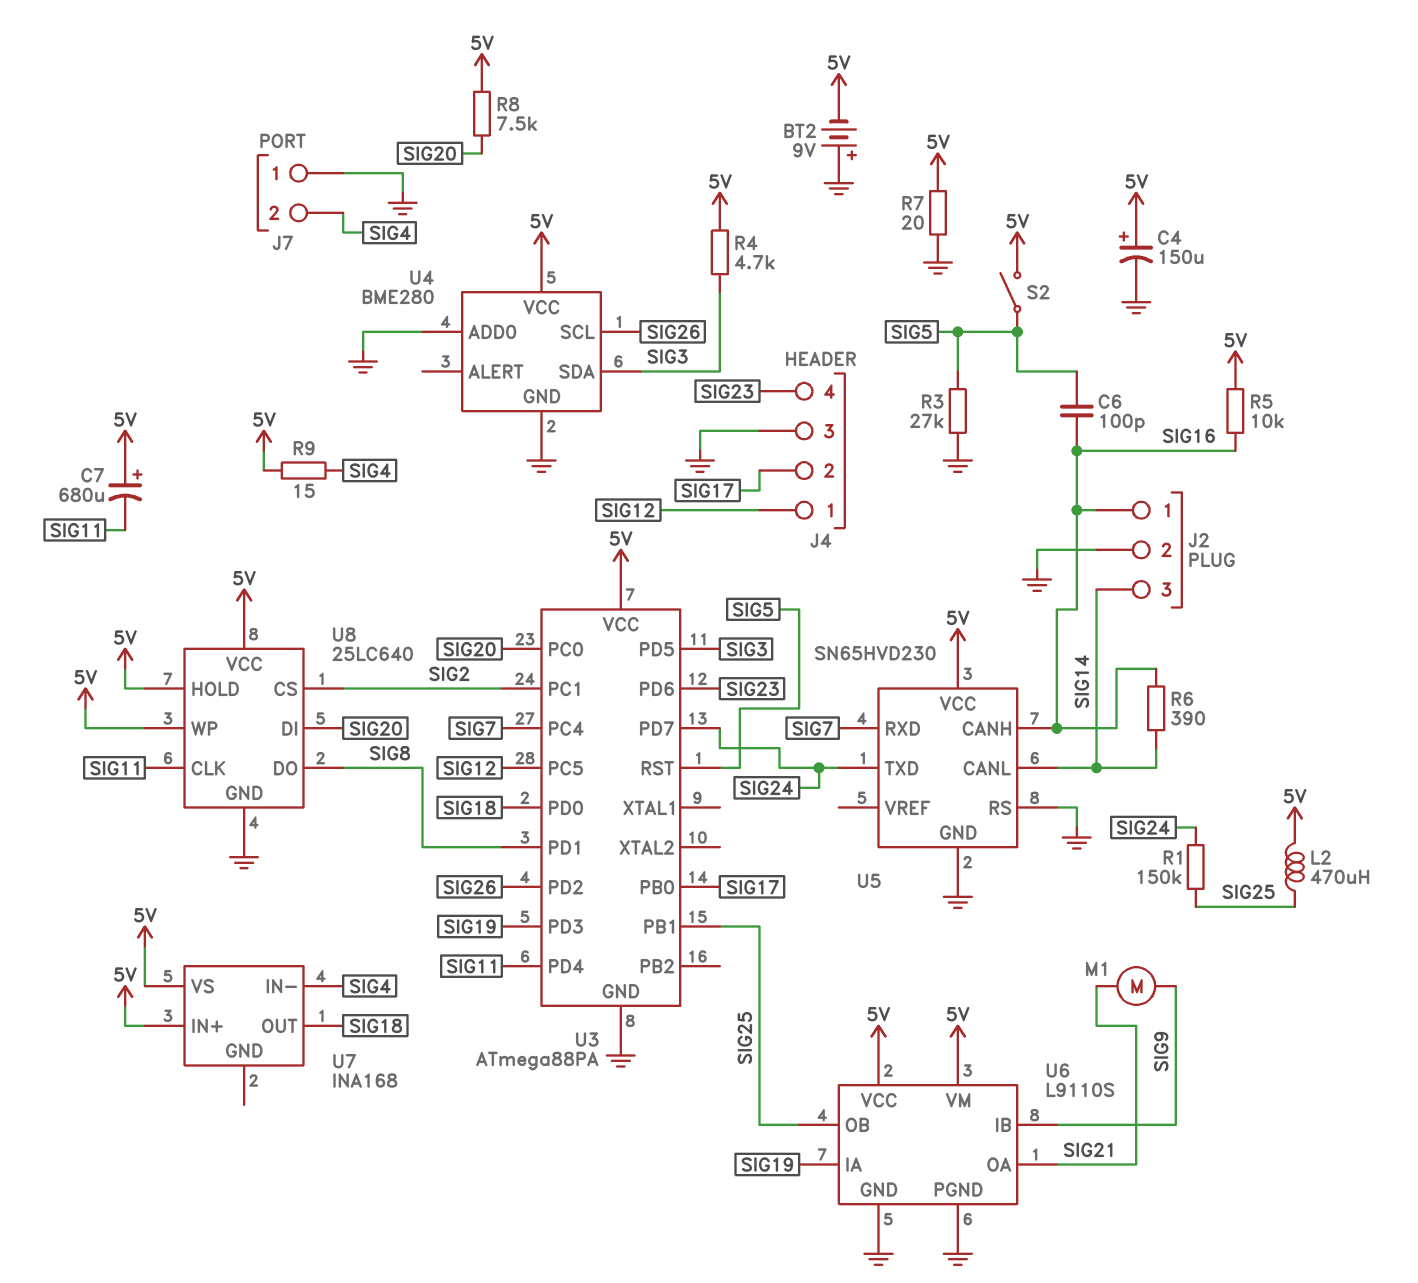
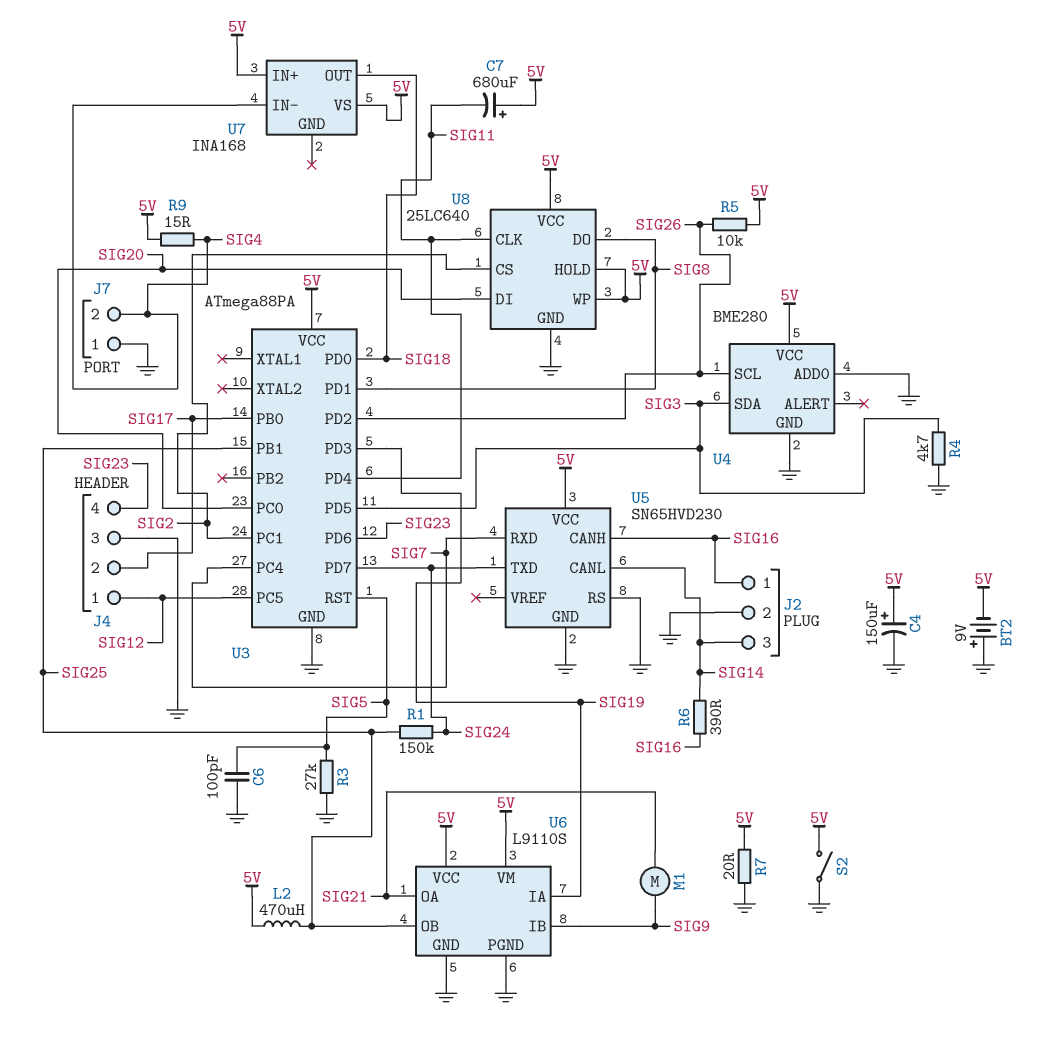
C6: 100pF (SIG5, SIG16) -> 100pF (GND, SIG5)
R4: 4.7k (5V, SIG3) -> 4.7k (GND, SIG3)
R5: 10k (5V, SIG16) -> 10k (5V, SIG26)
R8: 7.5k (5V, SIG20) -> none
S2: switch (5V, SIG5) -> switch (5V, GND)

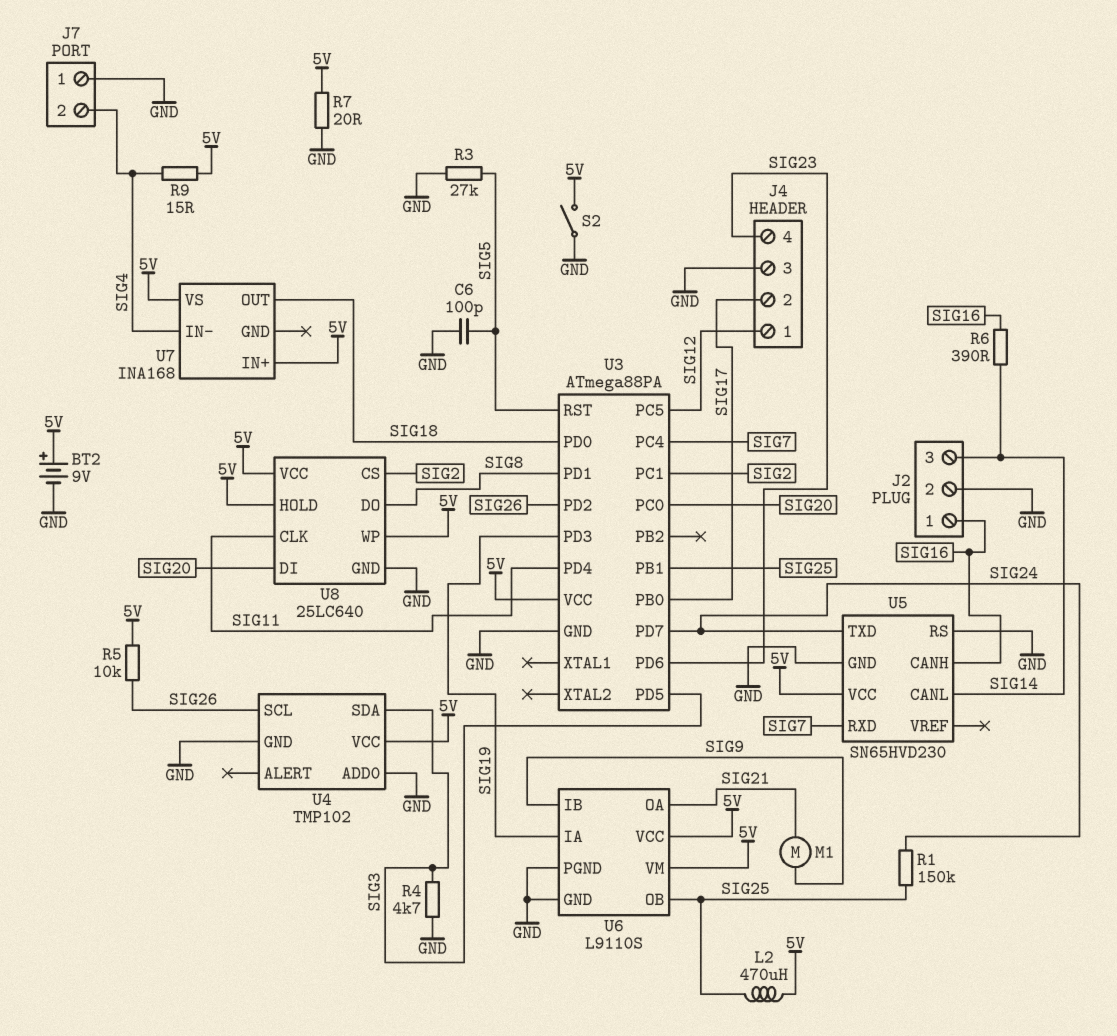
BT2: 9V (plus GND, minus 5V) -> 9V (plus 5V, minus GND)
C4: 150uF (plus 5V, minus GND) -> none
C7: 680uF (plus 5V, minus SIG11) -> none
U4: BME280 -> TMP102

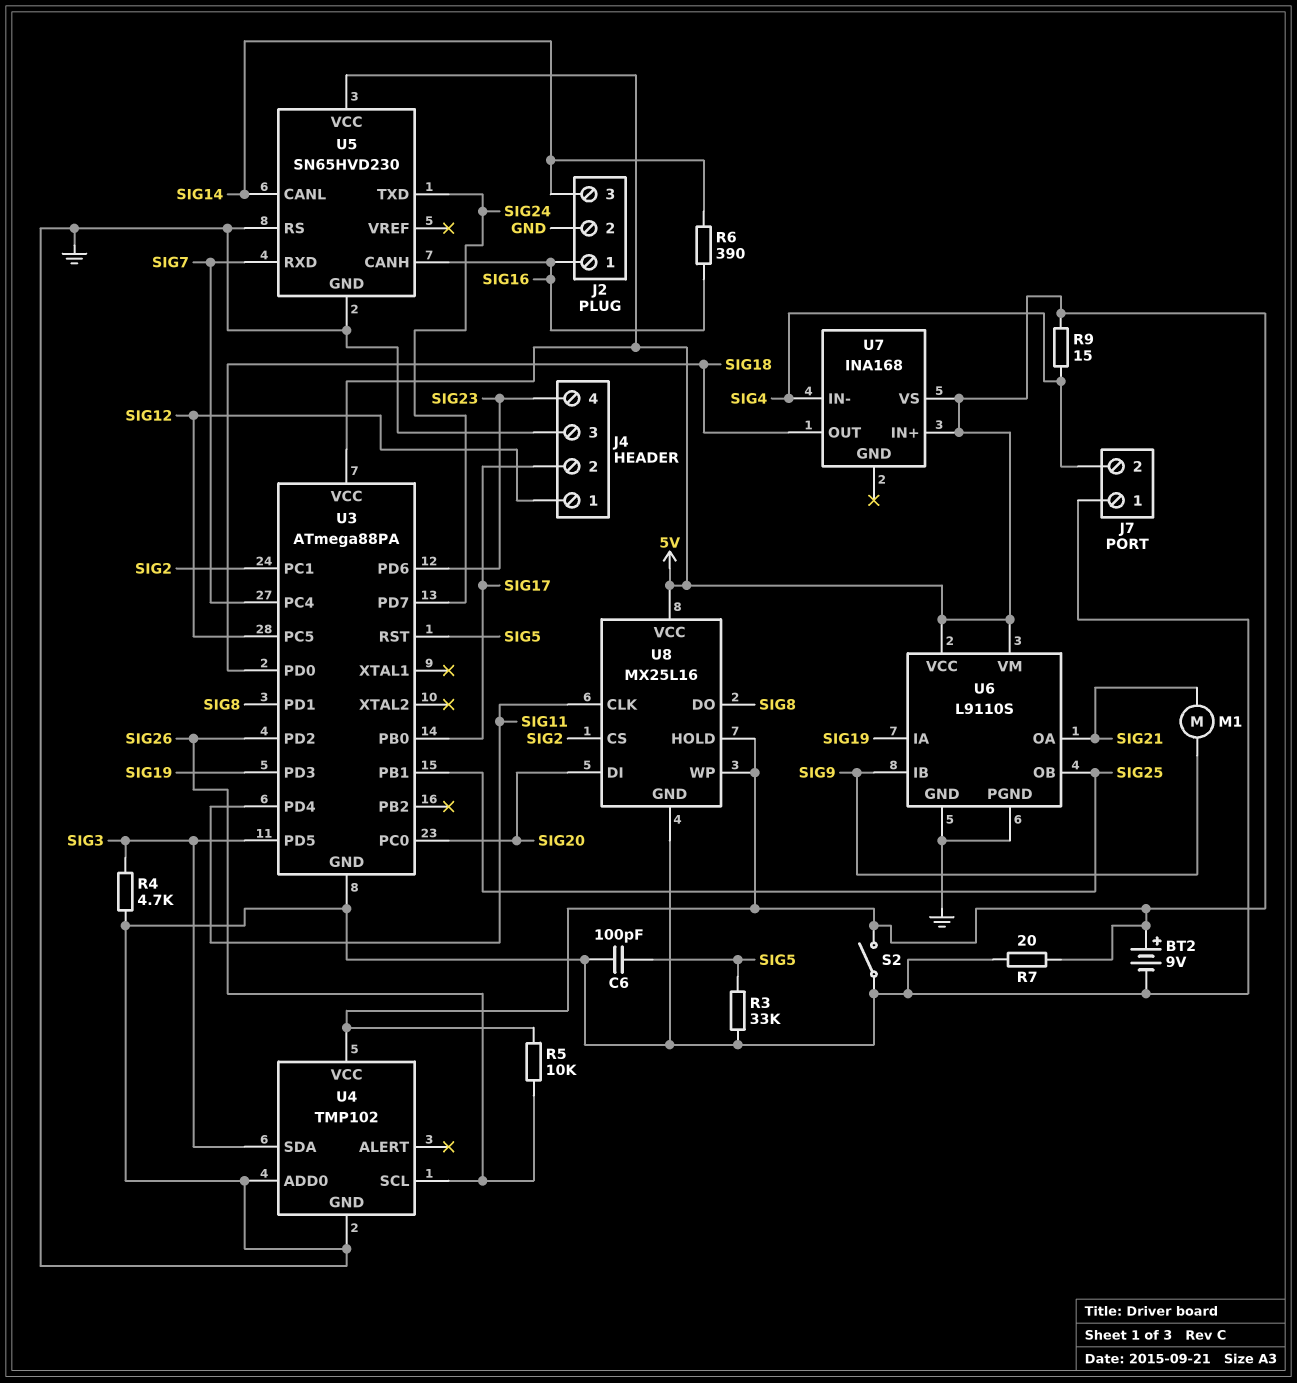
L2: 470uH (5V, SIG25) -> none
R1: 150k (SIG24, SIG25) -> none
R3: 27k (GND, SIG5) -> 33k (GND, SIG5)
U8: 25LC640 -> MX25L16

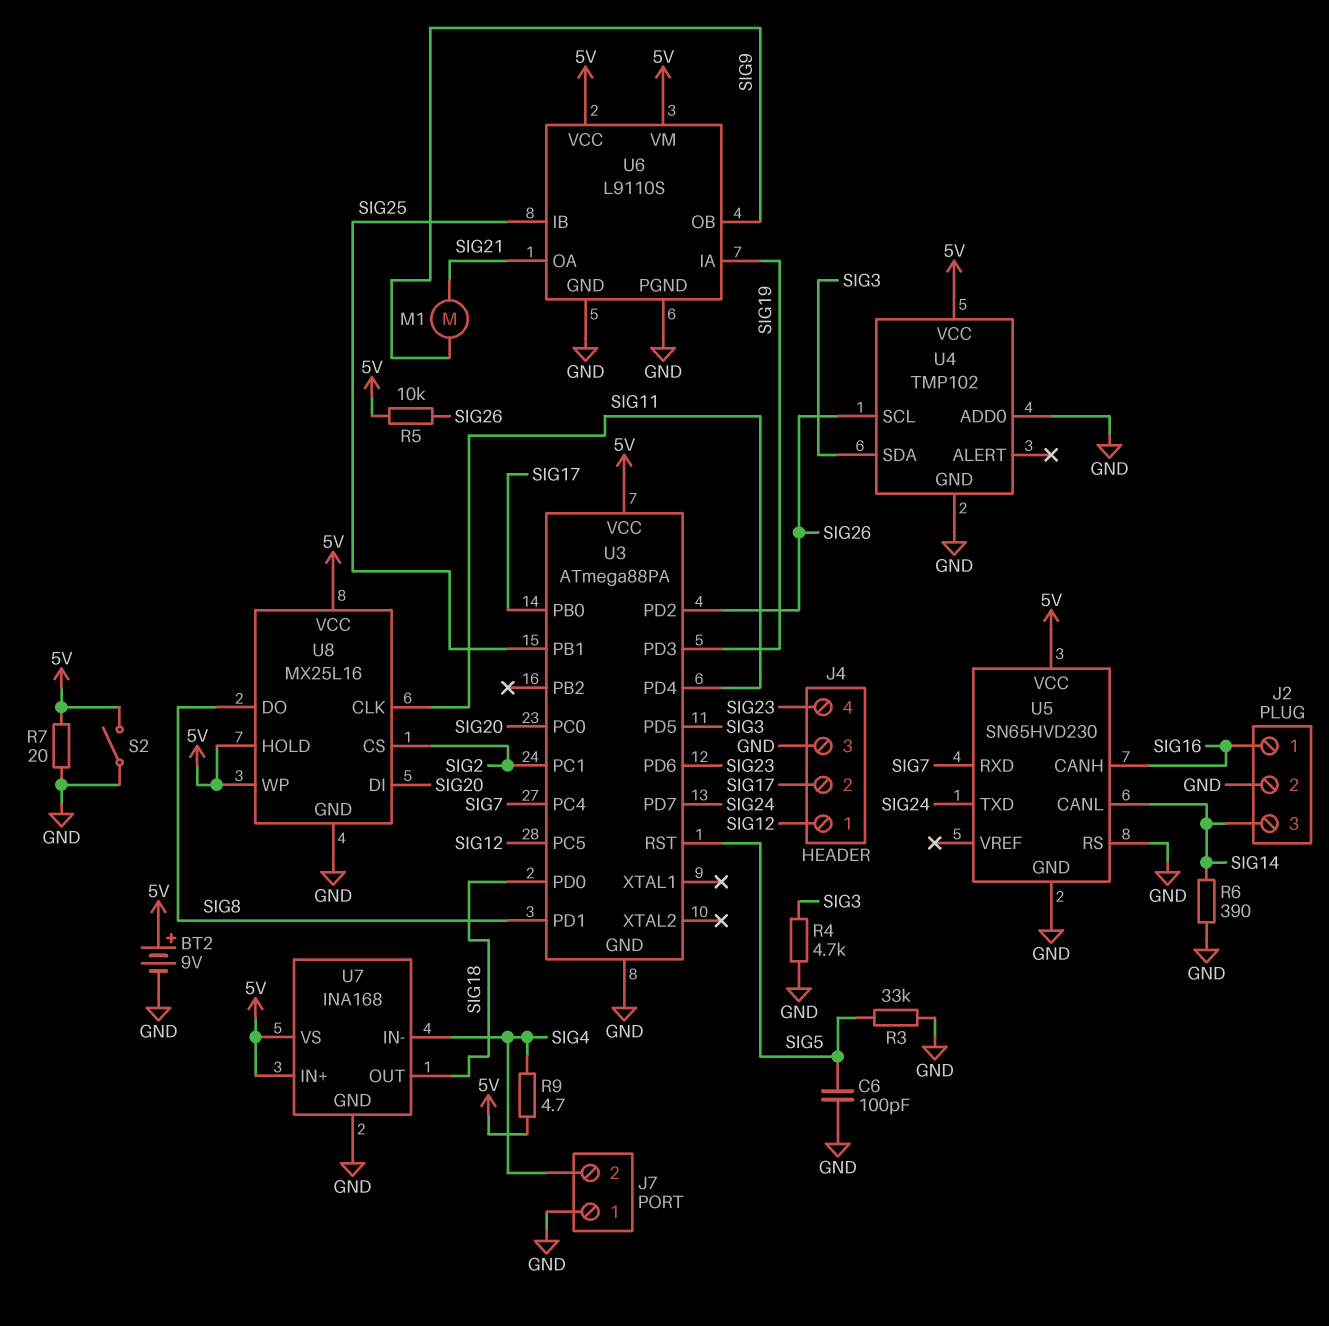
R6: 390 (SIG14, SIG16) -> 390 (GND, SIG14)
R9: 15 (5V, SIG4) -> 4.7 (5V, SIG4)
U6 pin IB: SIG9 -> SIG25
U6 pin OB: SIG25 -> SIG9
U7 pin GND: none -> GND

